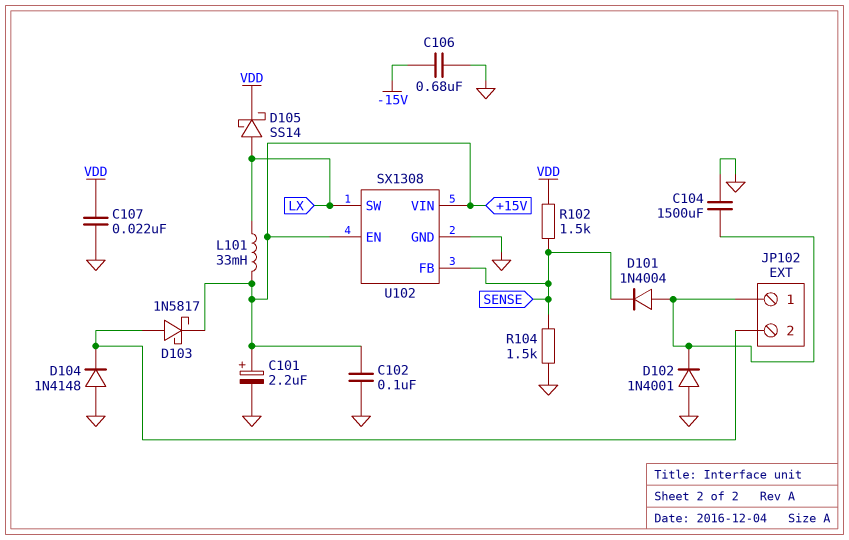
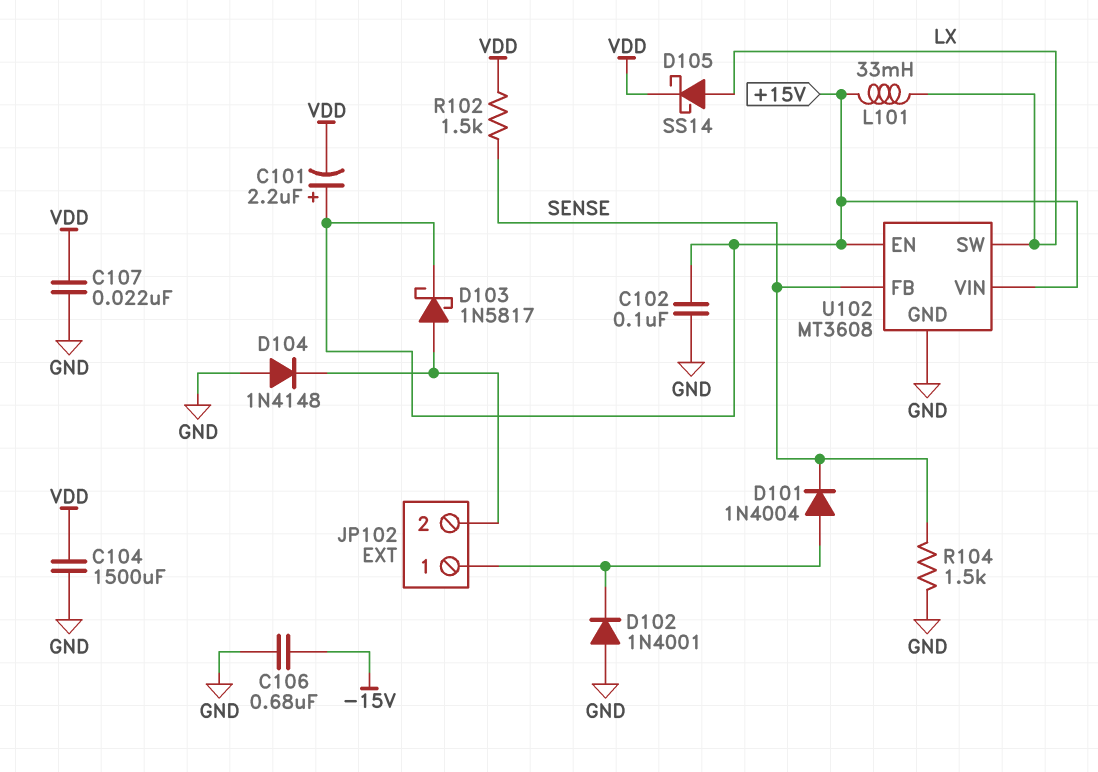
C101: 2.2uF (plus +15V, minus GND) -> 2.2uF (plus +15V, minus VDD)
C104: 1500uF (GND, JP102/1) -> 1500uF (GND, VDD)
U102: SX1308 -> MT3608

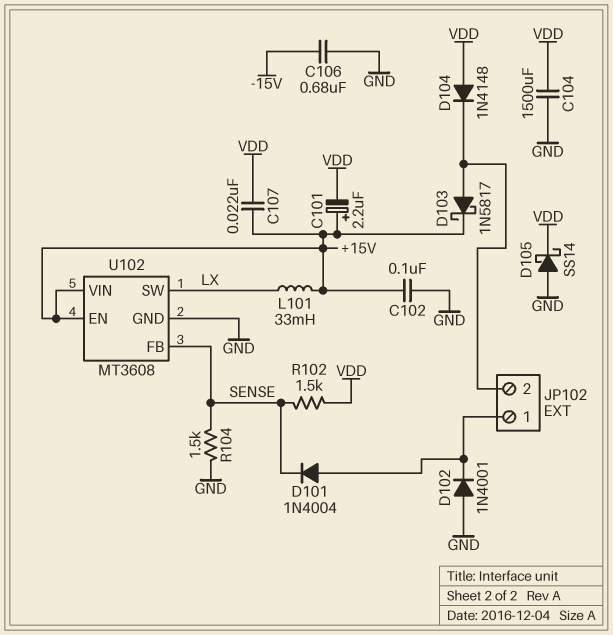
C107: 22nF (GND, VDD) -> 22nF (+15V, VDD)
D104: diode 1N4148 (A GND, K JP102/2) -> diode 1N4148 (A VDD, K JP102/2)
D105: schottky SS14 (A LX, K VDD) -> schottky SS14 (A GND, K VDD)

